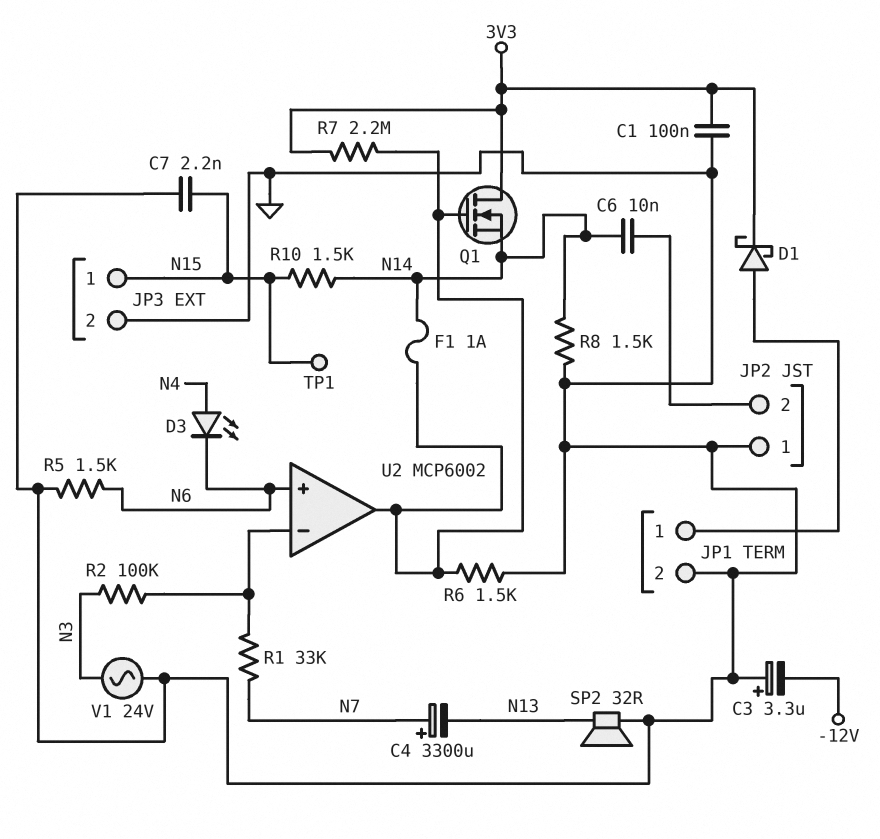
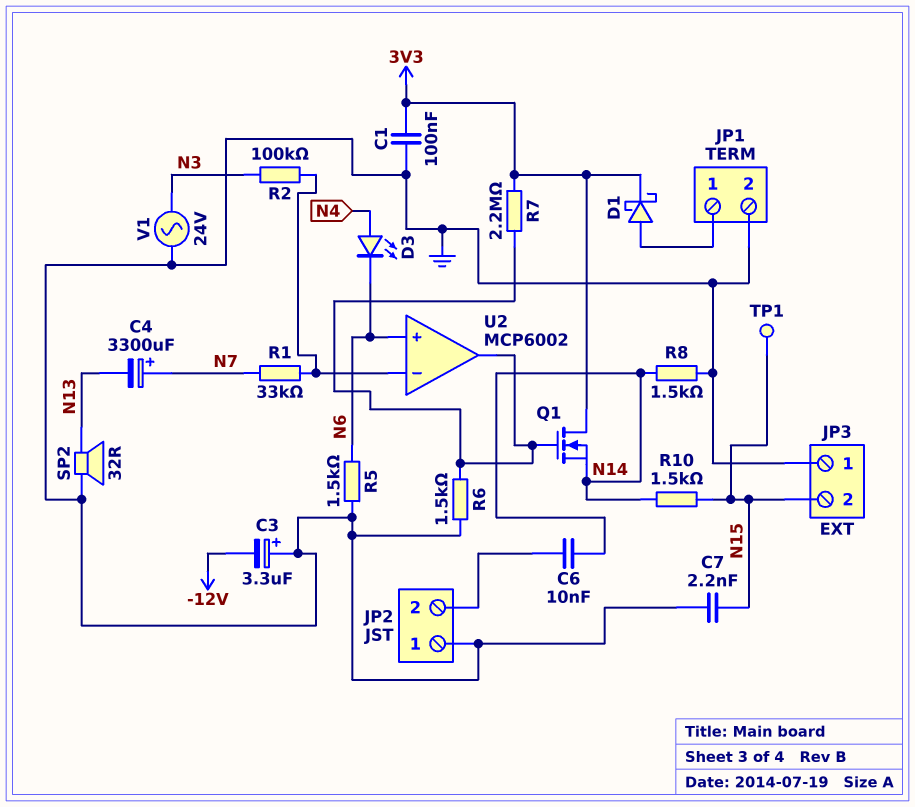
F1: 1A (N14, U2/out) -> none
JP3 pin 1: N15 -> GND
JP3 pin 2: GND -> N15

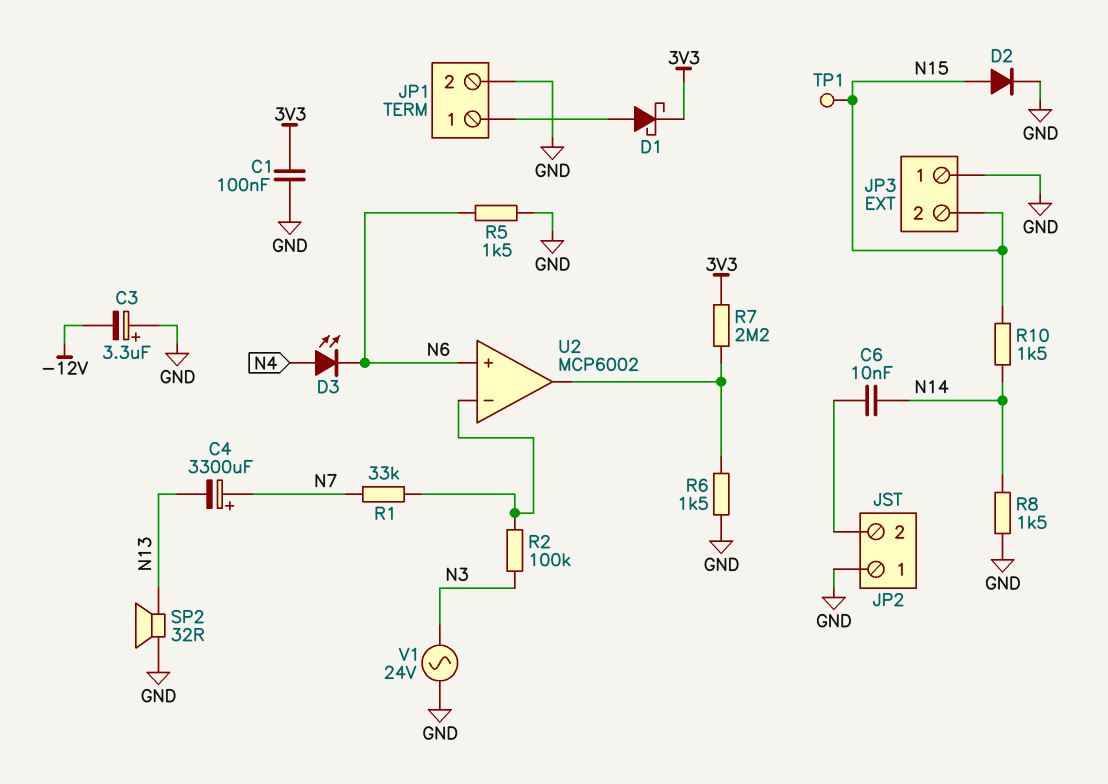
C7: 2.2nF (GND, N15) -> none
D2: none -> diode (A N15, K GND)
Q1: NMOS (G U2/out, D 3V3, S N14) -> none

